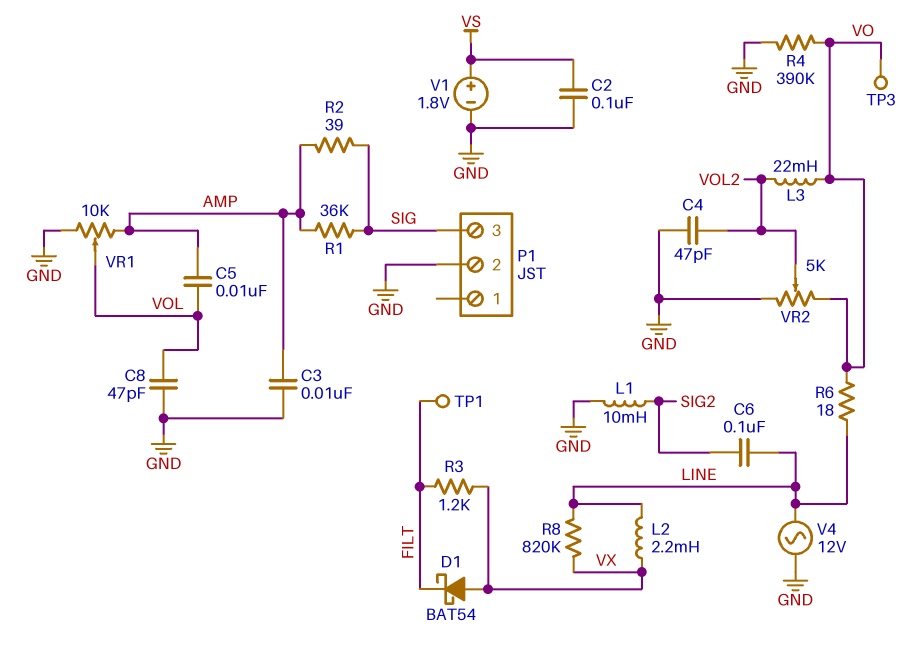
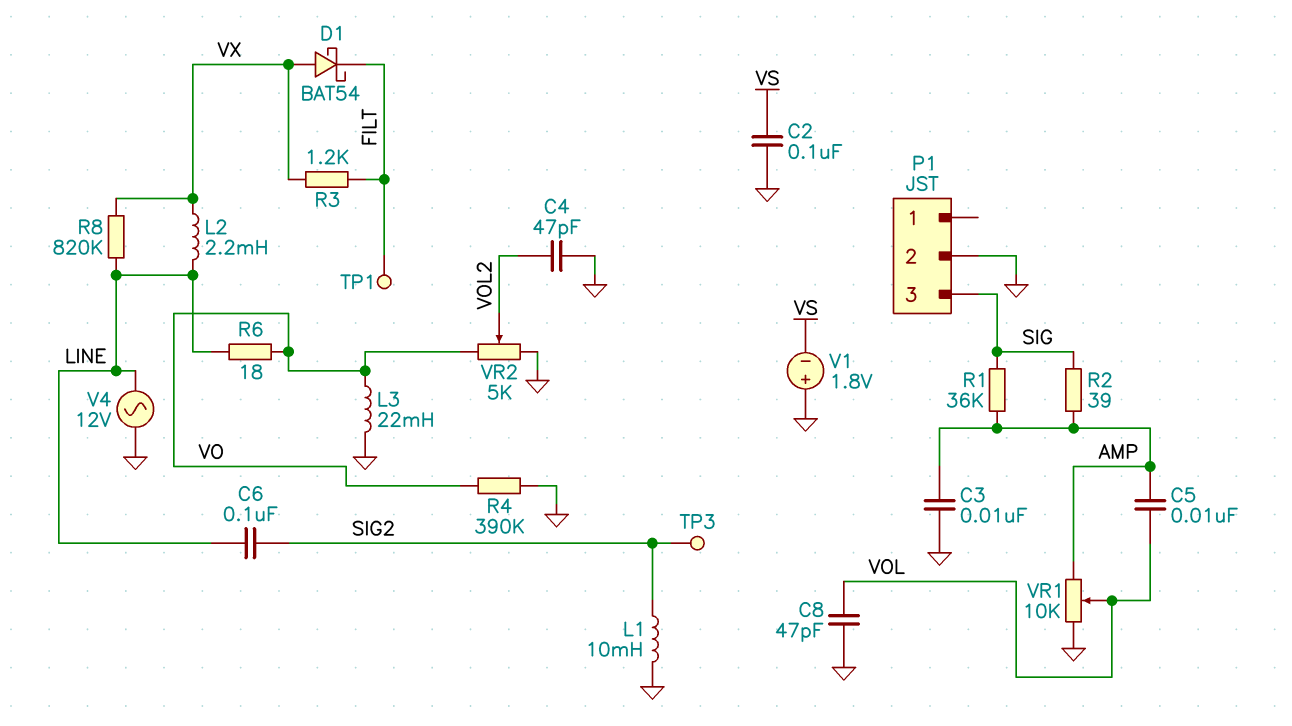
L3: 22mH (VO, VOL2) -> 22mH (GND, VO)
TP3: test point (VO) -> test point (SIG2)
V1: 1.8V (plus VS, minus GND) -> 1.8V (plus GND, minus VS)

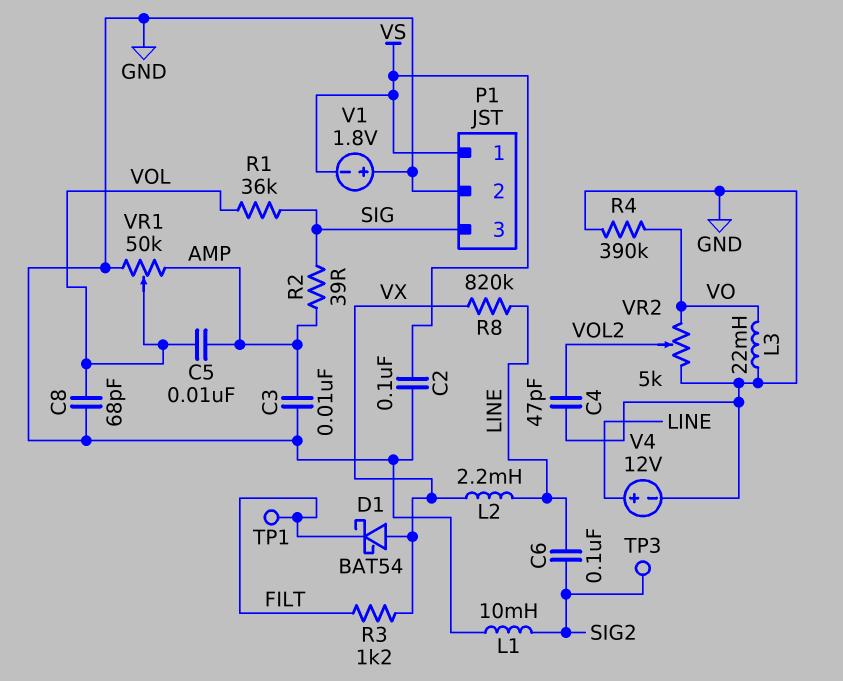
C8: 47pF (GND, VOL) -> 68pF (GND, VOL)
P1 pin 1: none -> VS
R1: 36k (AMP, SIG) -> 36k (SIG, VOL)
R6: 18 (LINE, VO) -> none
V4: AC 12V (GND, LINE) -> 12V (plus LINE, minus GND)
VR1: 10k (AMP, GND, wiper VOL) -> 50k (AMP, GND, wiper VOL)

